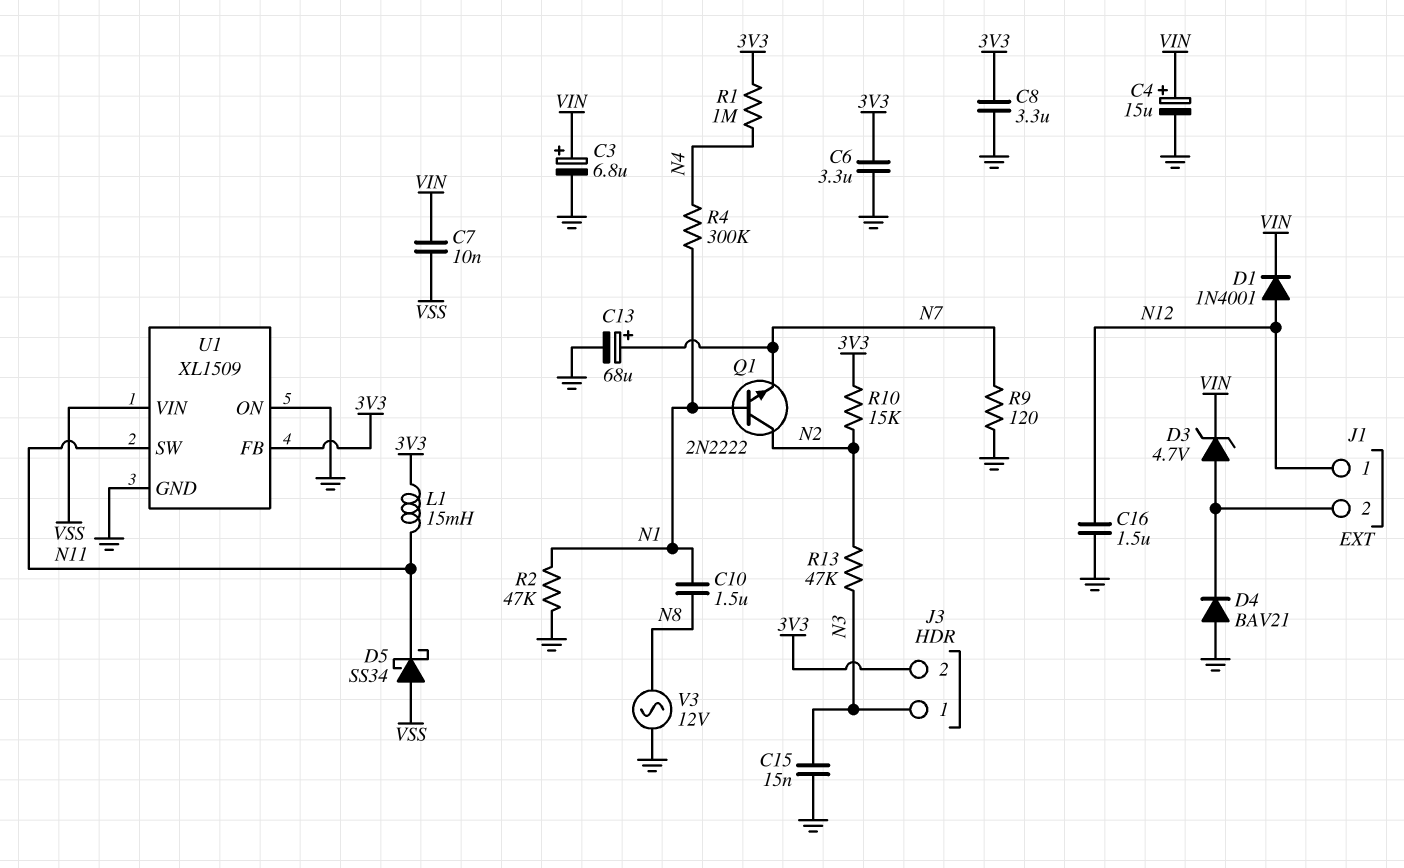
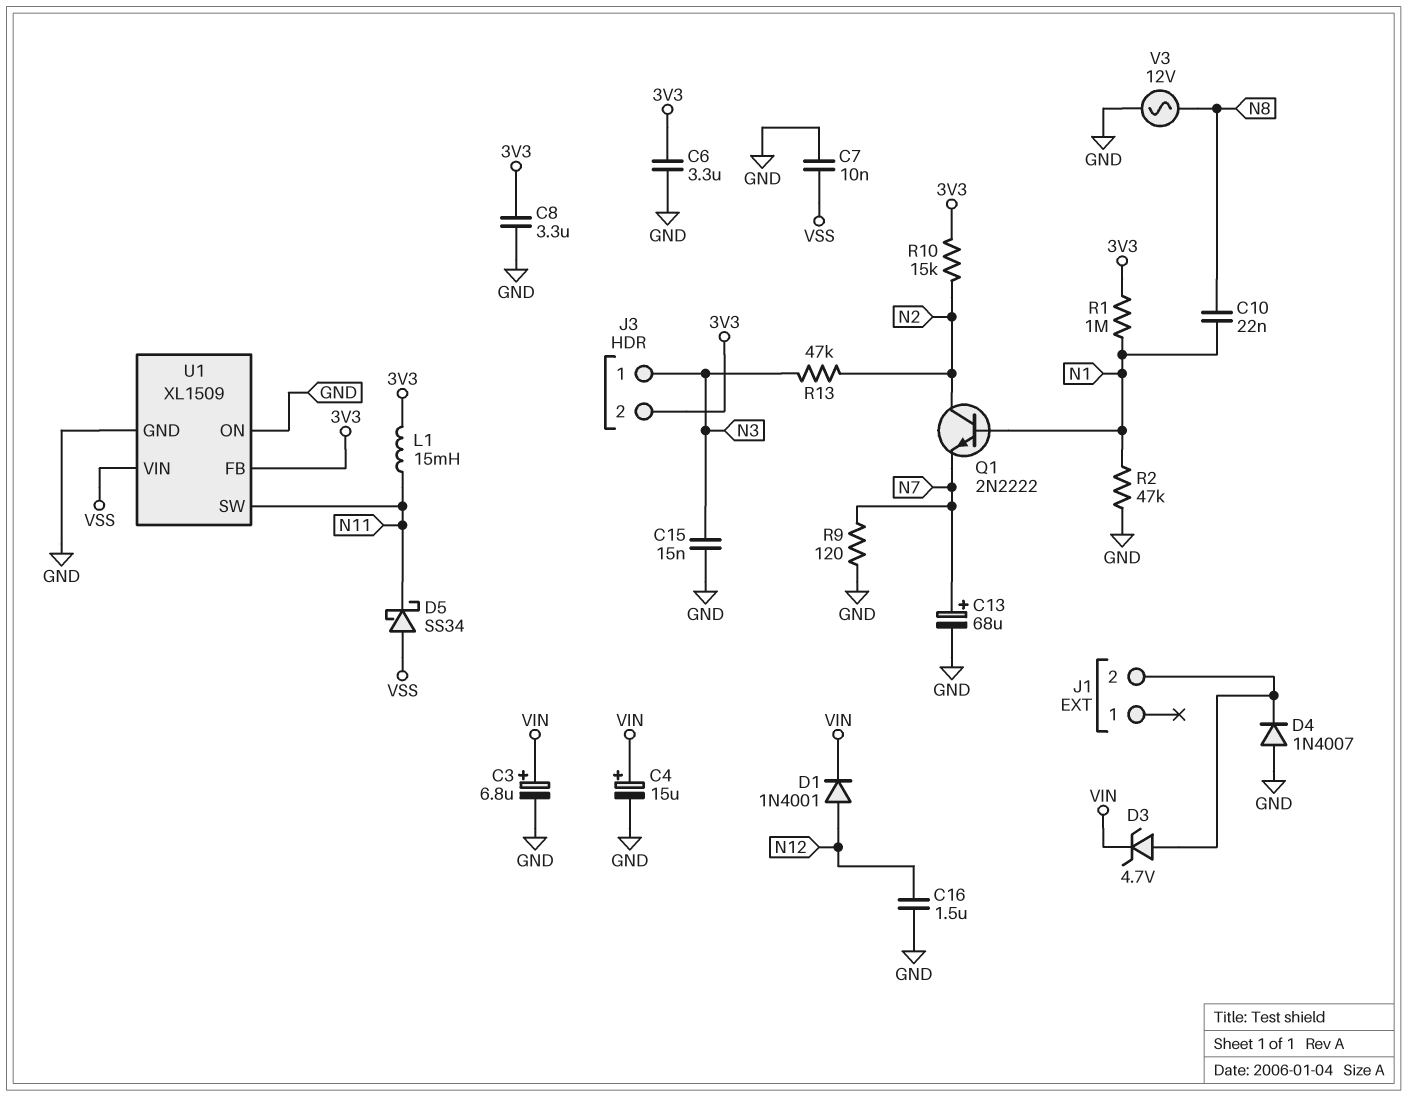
C7: 10nF (VIN, VSS) -> 10nF (GND, VSS)
C10: 1.5uF (N1, N8) -> 22nF (N1, N8)
D4: diode BAV21 (A GND, K J1/2) -> diode 1N4007 (A GND, K J1/2)
J1 pin 1: N12 -> none
R1: 1M (3V3, N4) -> 1M (3V3, N1)
R4: 300k (N1, N4) -> none

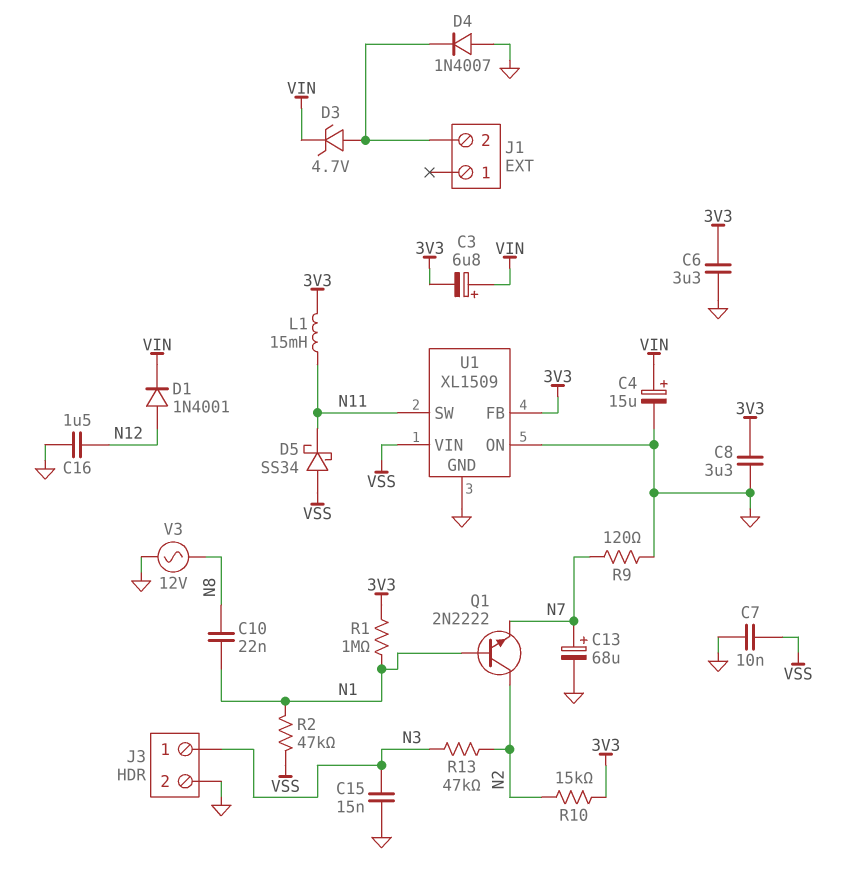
C3: 6.8uF (plus VIN, minus GND) -> 6.8uF (plus VIN, minus 3V3)
J3 pin 2: 3V3 -> GND
R2: 47k (GND, N1) -> 47k (N1, VSS)

